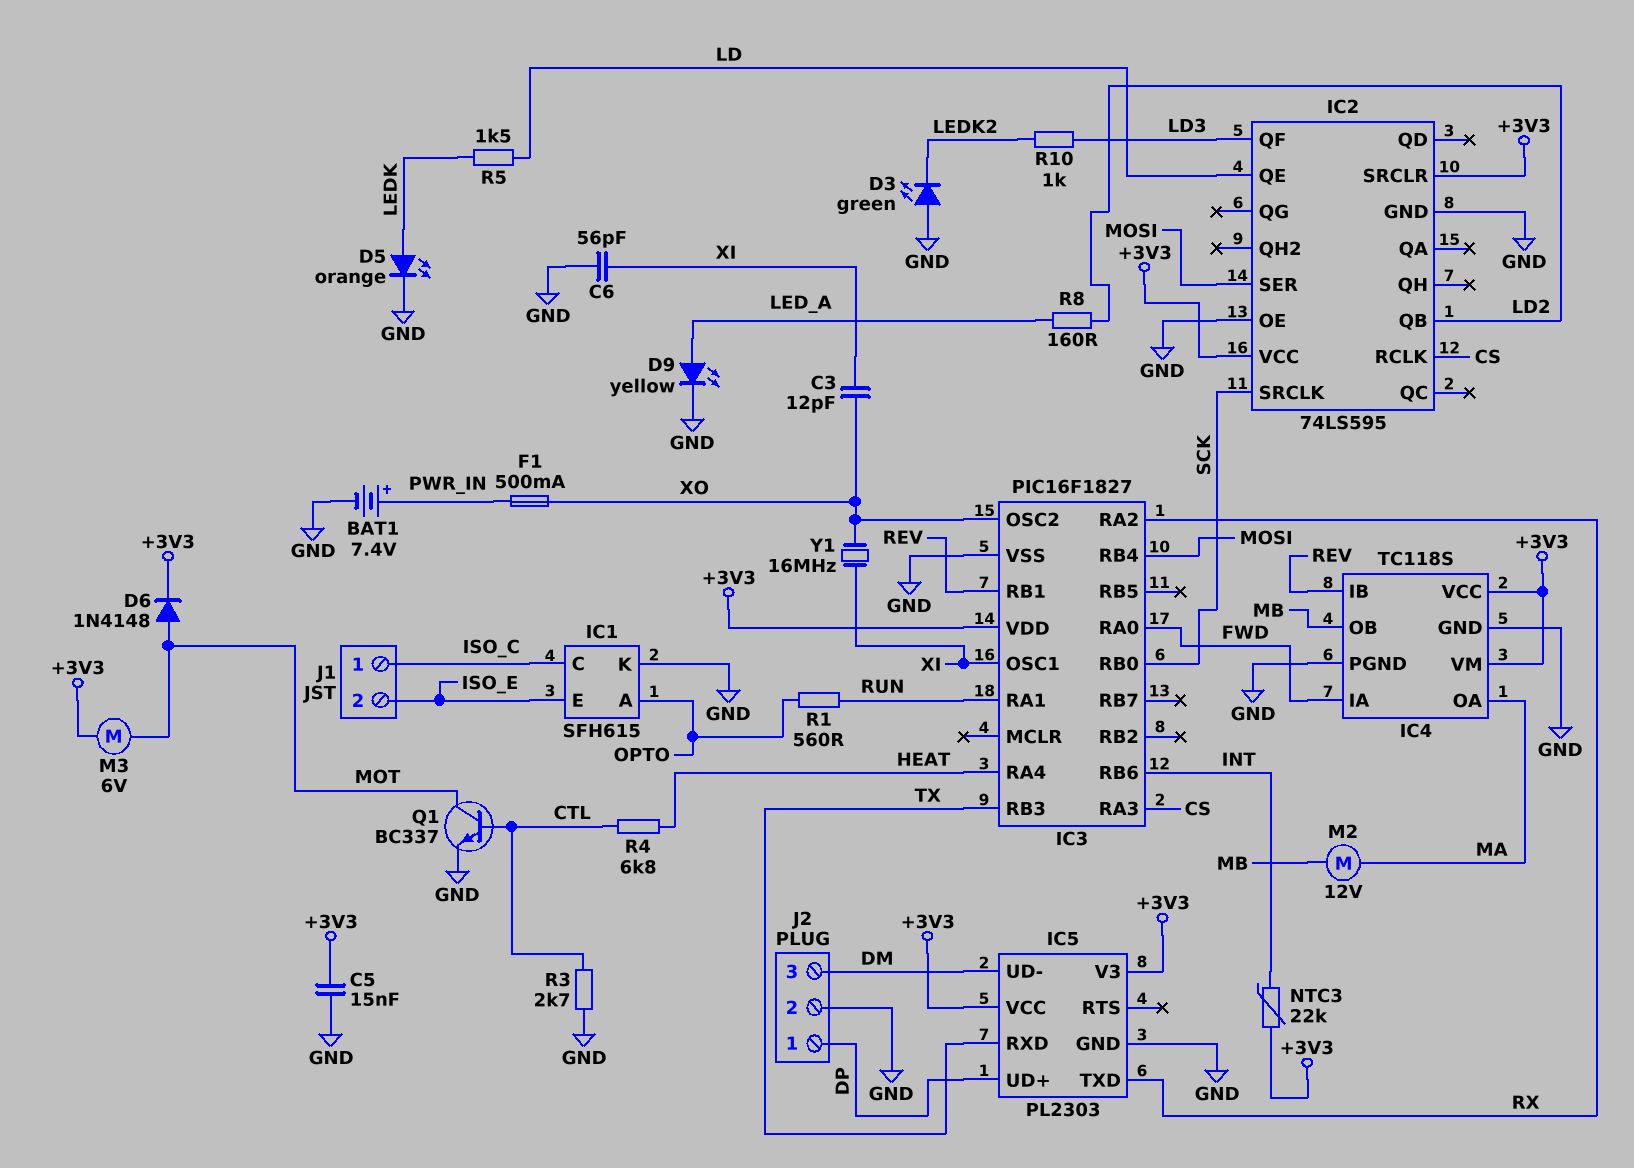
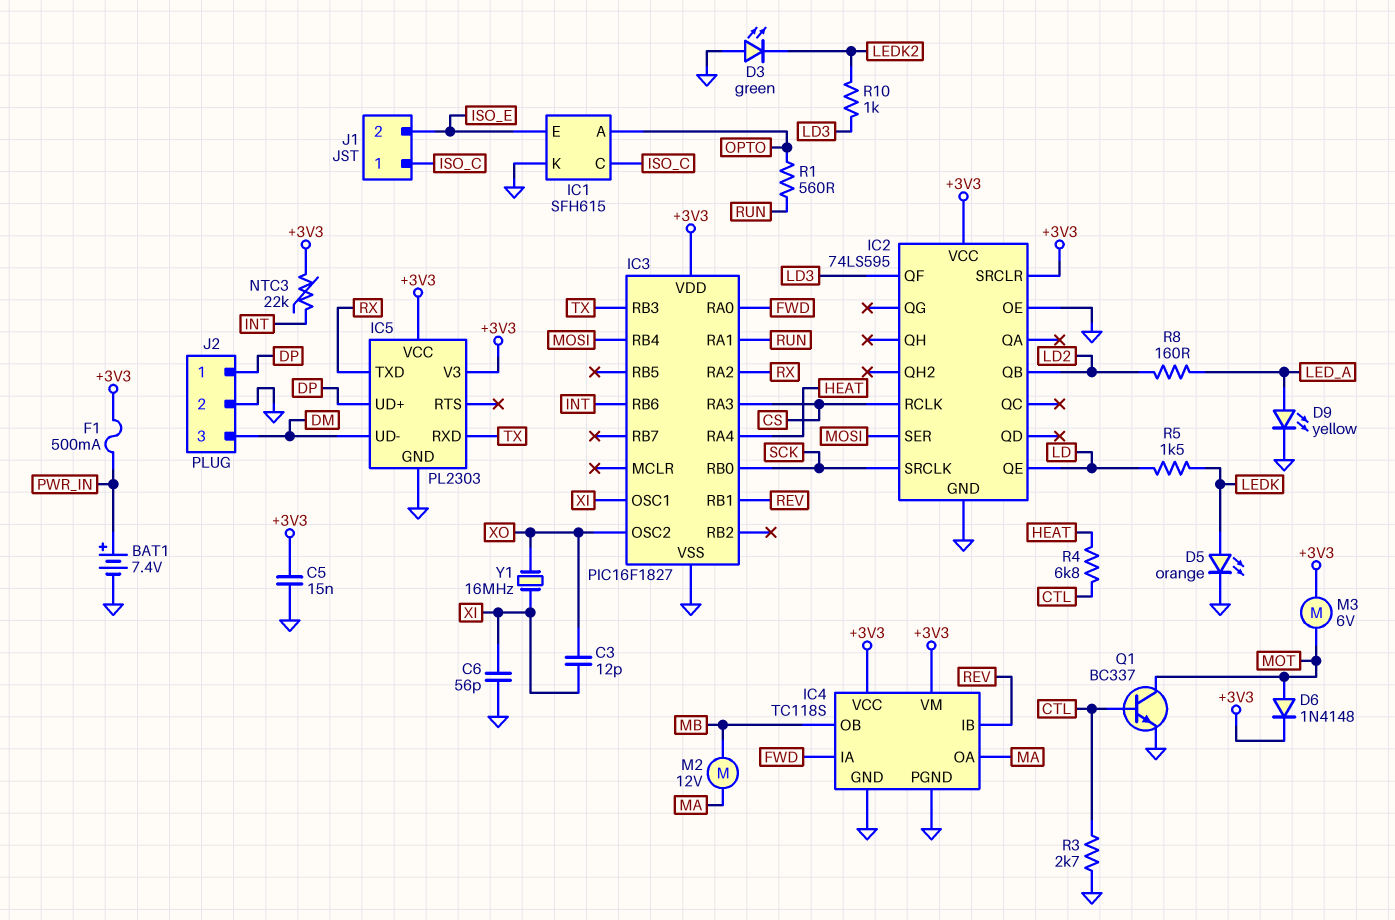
F1: 500mA (PWR_IN, XO) -> 500mA (+3V3, PWR_IN)

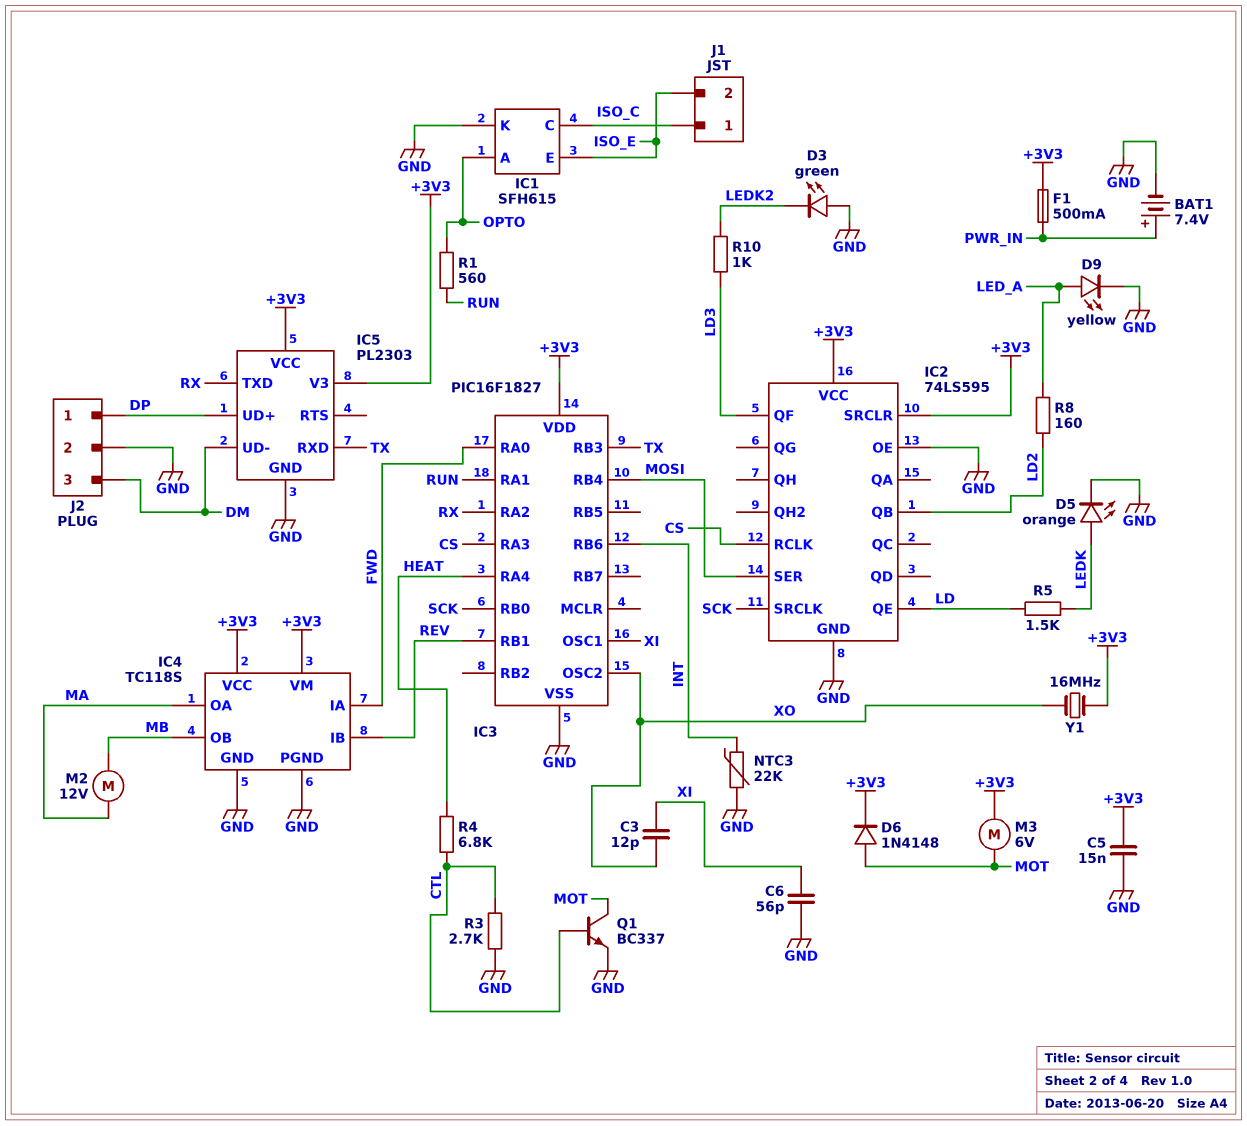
NTC3: 22k (+3V3, INT) -> 22k (GND, INT)
Y1: 16MHz (XI, XO) -> 16MHz (+3V3, XO)

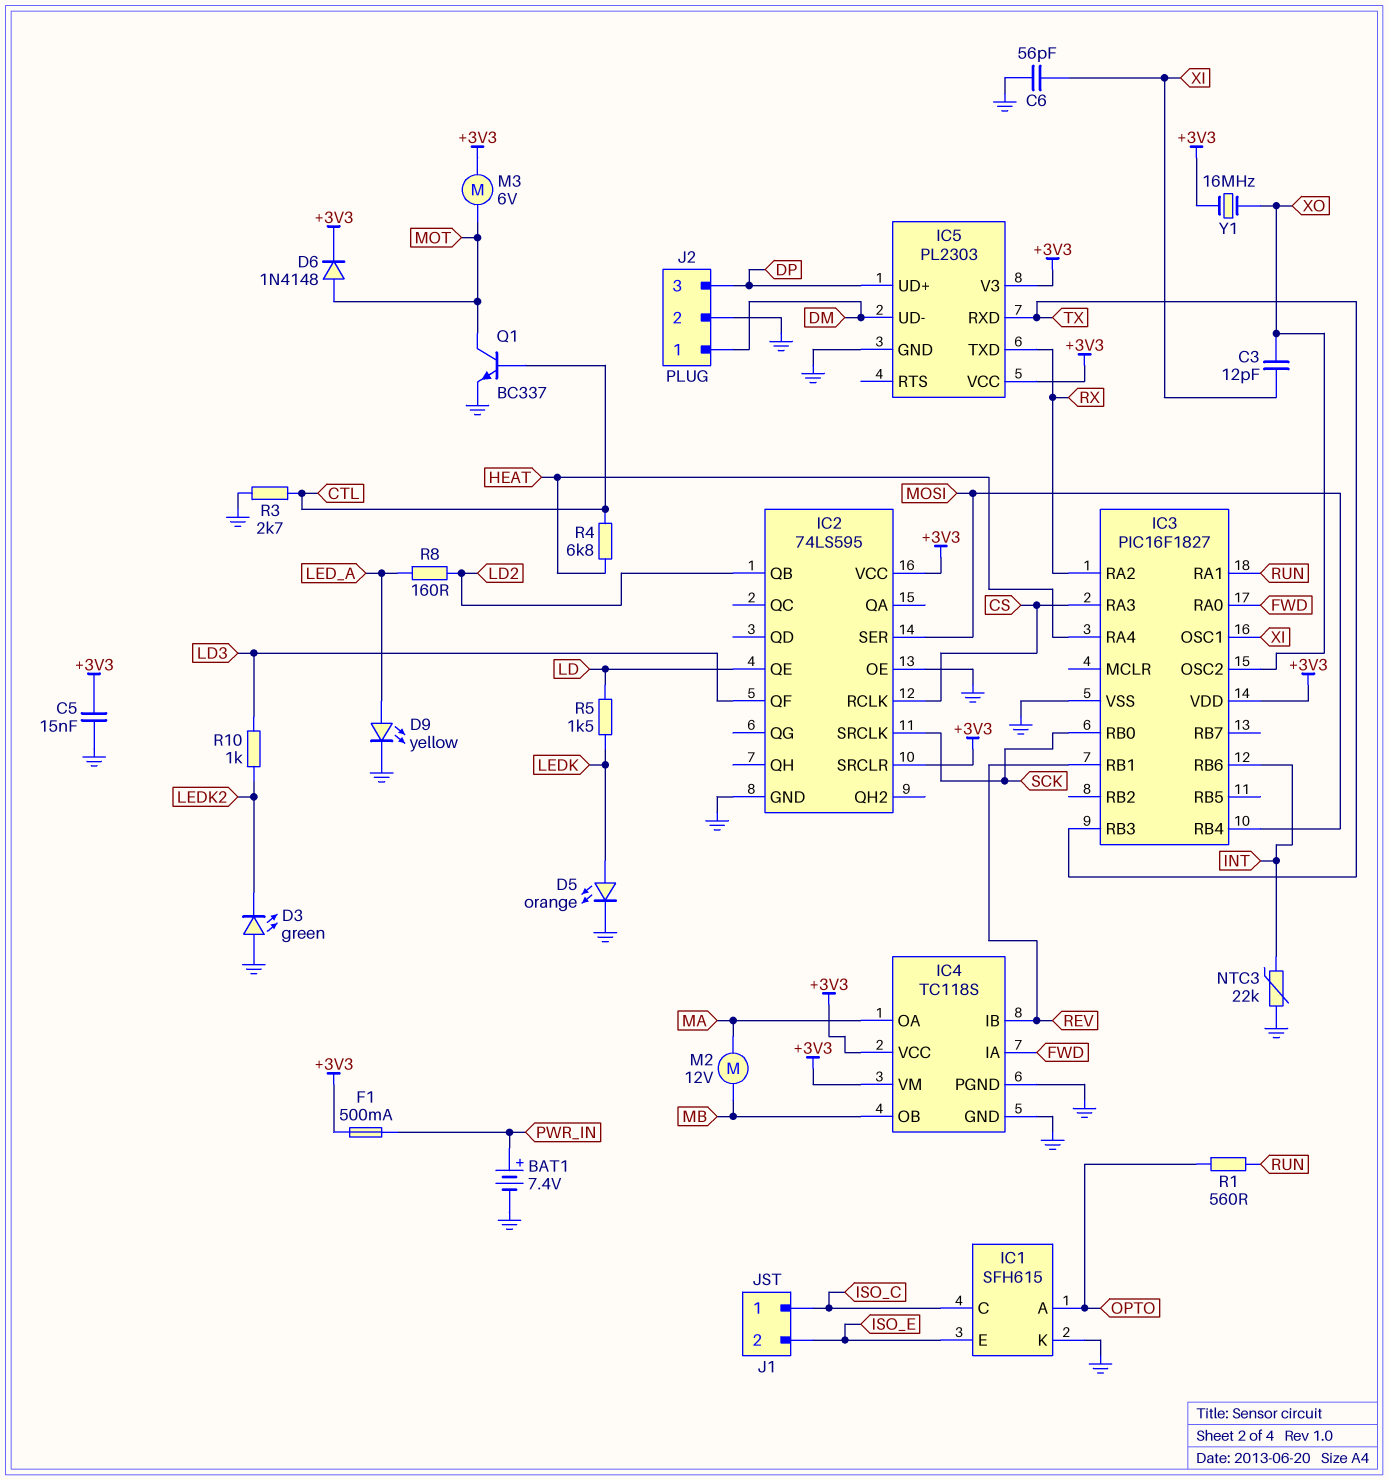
J2 pin 1: DP -> DM
J2 pin 3: DM -> DP

